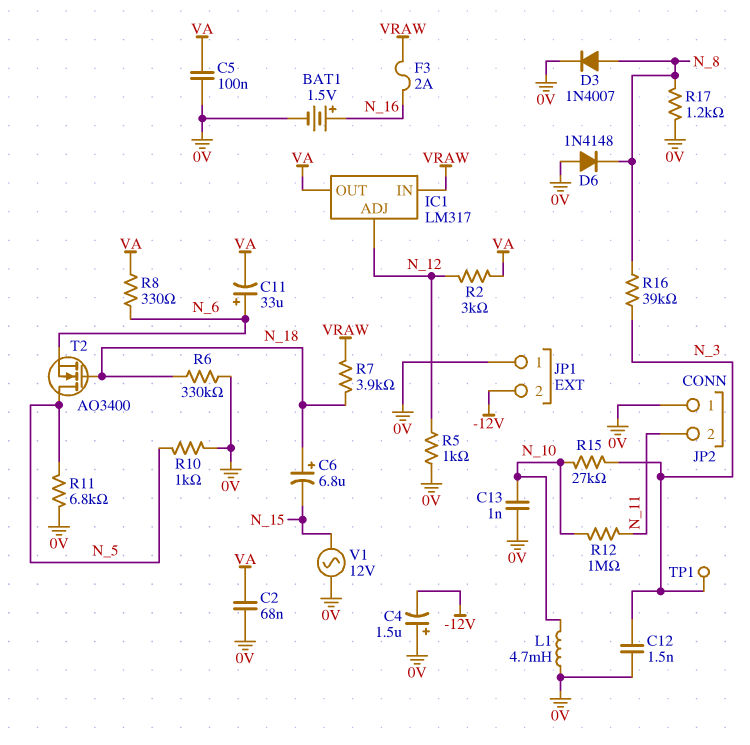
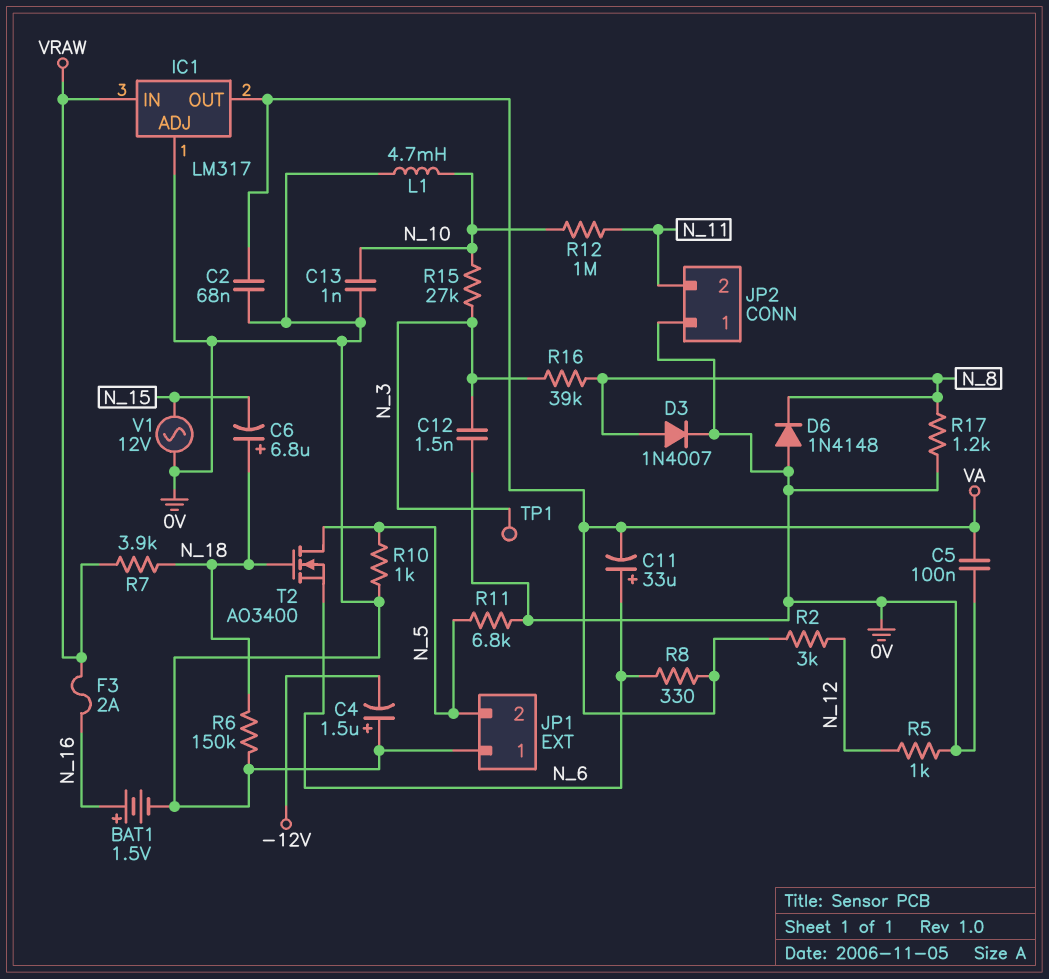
IC1 pin ADJ: N_12 -> 0V
JP1 pin 2: -12V -> N_5
R6: 330k (0V, N_18) -> 150k (0V, N_18)

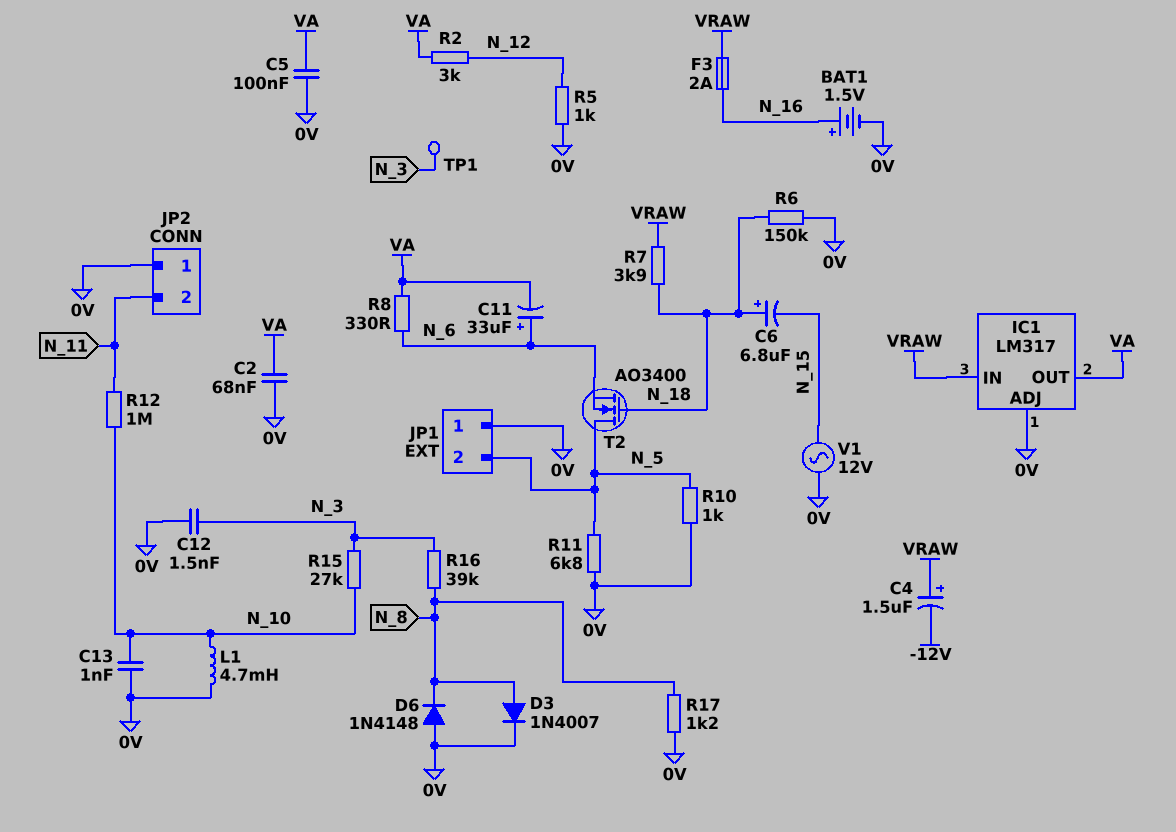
C4: 1.5uF (plus 0V, minus -12V) -> 1.5uF (plus VRAW, minus -12V)

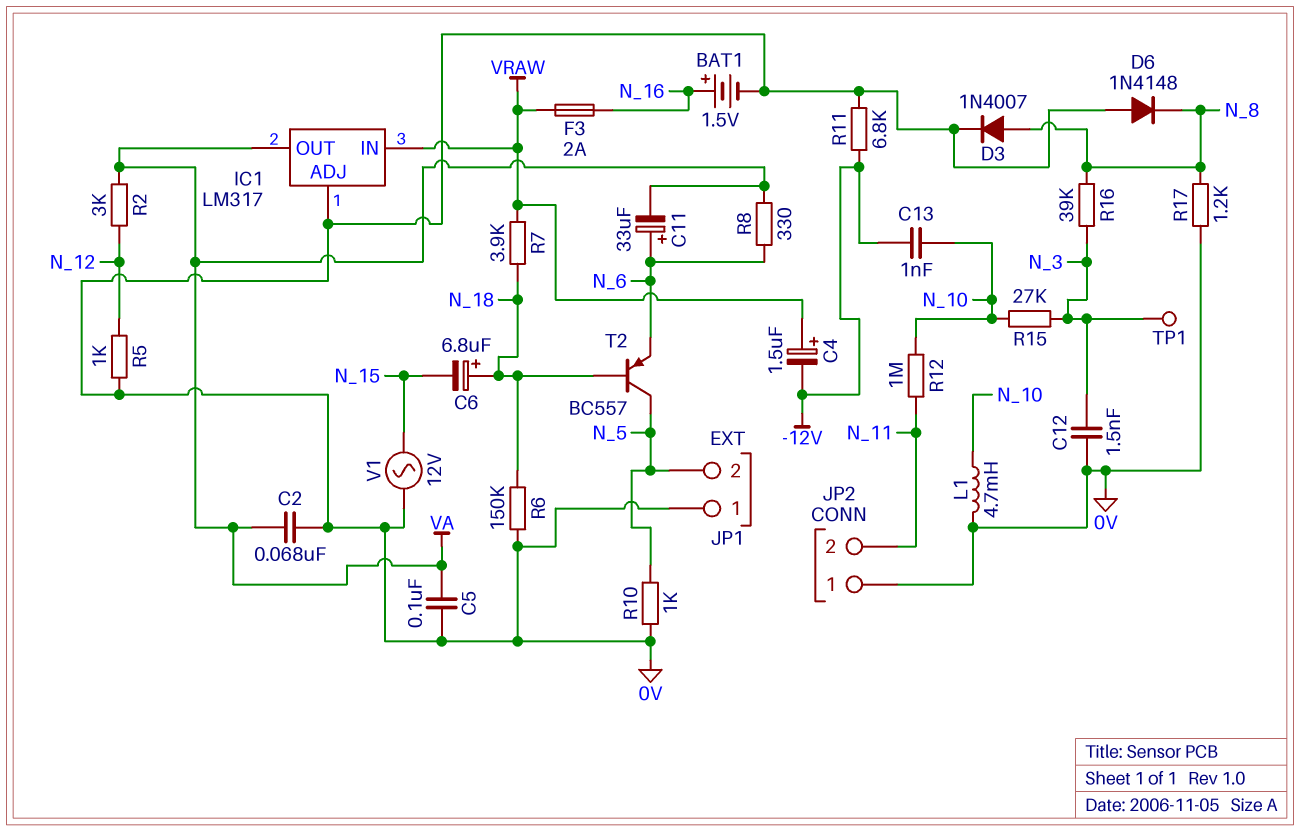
C13: 1nF (0V, N_10) -> 1nF (-12V, N_10)
R11: 6.8k (0V, N_5) -> 6.8k (-12V, 0V)
T2: NMOS AO3400 (G N_18, D N_5, S N_6) -> PNP BC557 (B N_18, C N_5, E N_6)

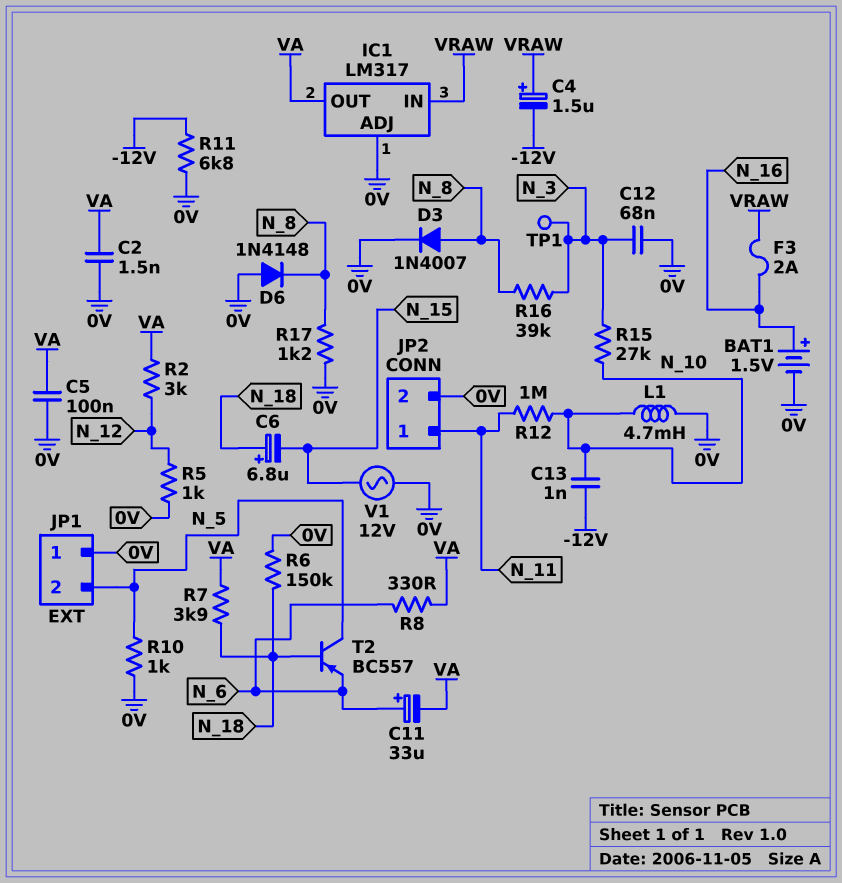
C2: 68nF (0V, VA) -> 1.5nF (0V, VA)
C12: 1.5nF (0V, N_3) -> 68nF (0V, N_3)
JP2 pin 1: 0V -> N_11
JP2 pin 2: N_11 -> 0V
R7: 3.9k (N_18, VRAW) -> 3.9k (N_18, VA)

